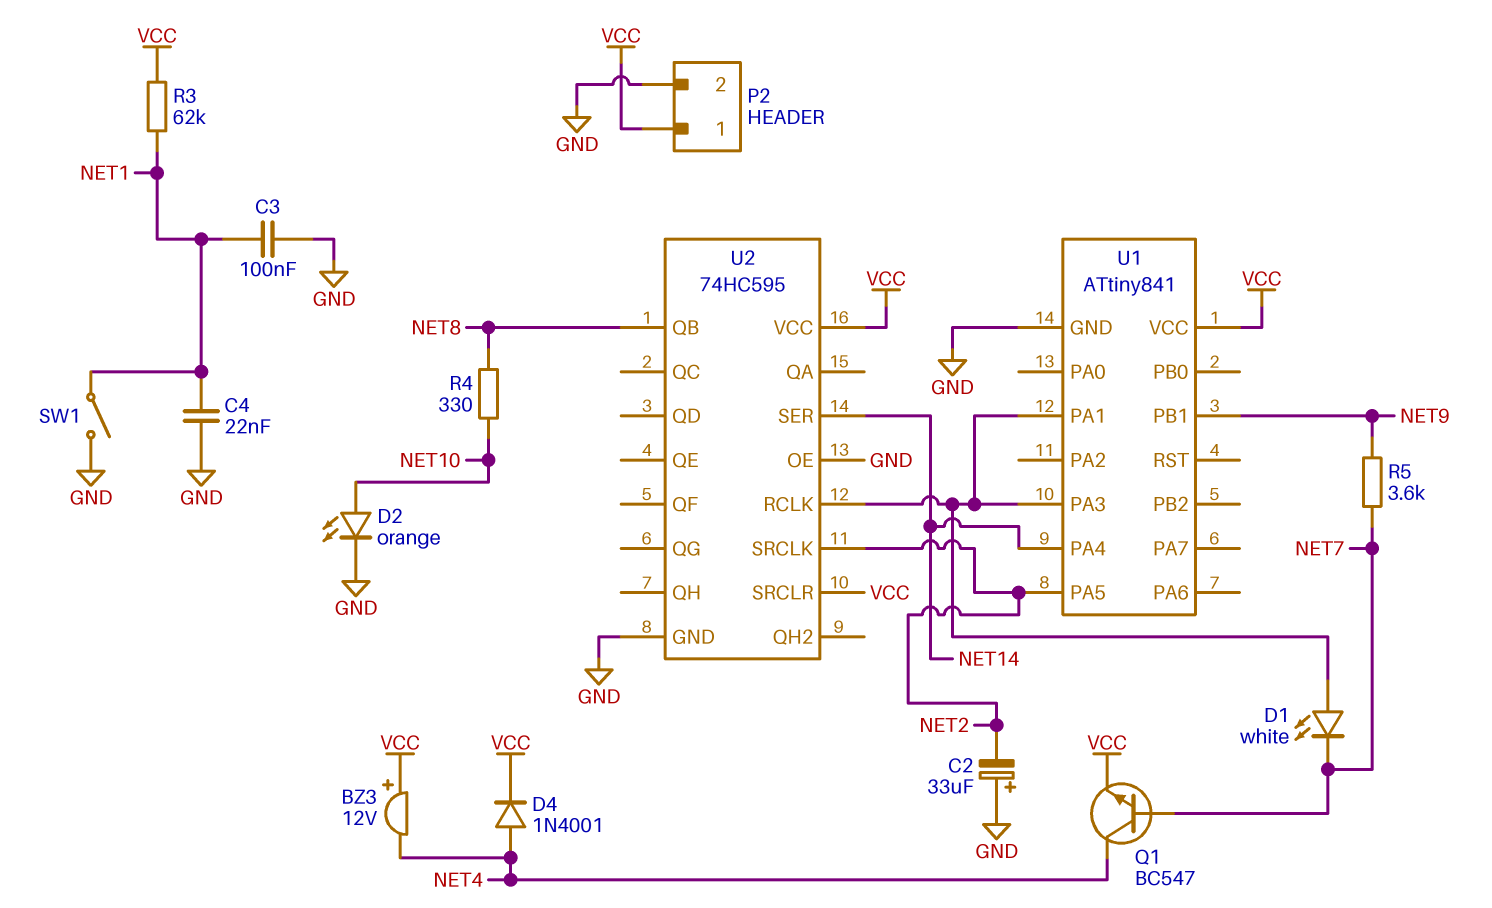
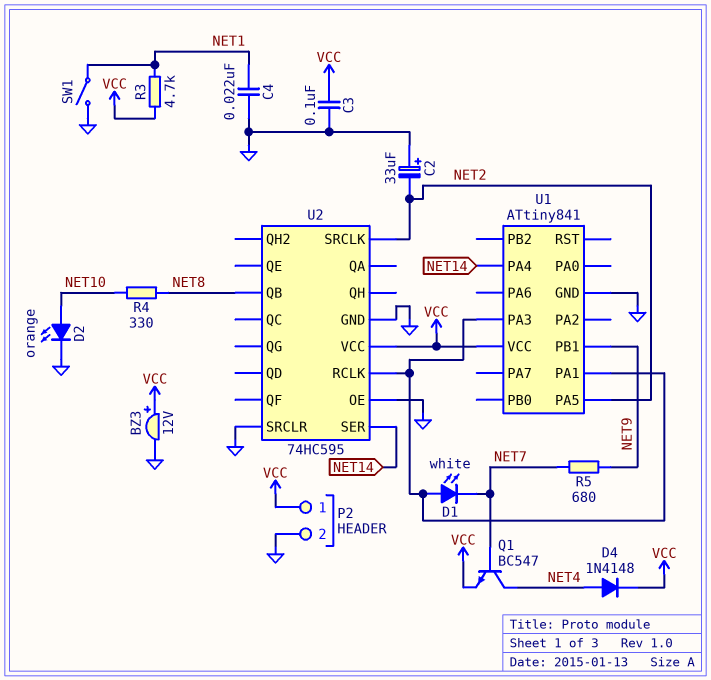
BZ3: buzzer 12V (plus VCC, minus NET4) -> buzzer 12V (plus VCC, minus GND)
C3: 100nF (GND, NET1) -> 100nF (GND, VCC)
D4: diode 1N4001 (A NET4, K VCC) -> diode 1N4148 (A NET4, K VCC)
R3: 62k (NET1, VCC) -> 4.7k (NET1, VCC)
R5: 3.6k (NET7, NET9) -> 680 (NET7, NET9)
U2 pin SRCLR: VCC -> GND

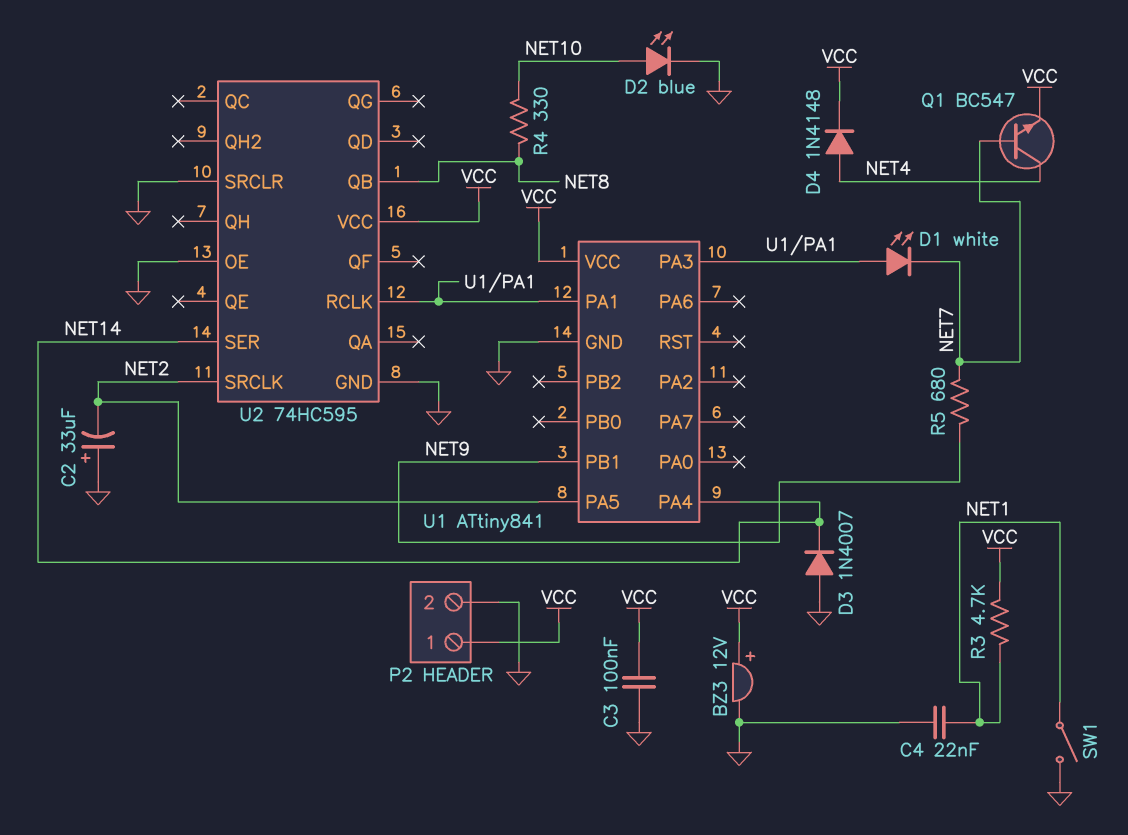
D2: LED orange (A NET10, K GND) -> LED blue (A NET10, K GND)
D3: none -> diode 1N4007 (A GND, K NET14)

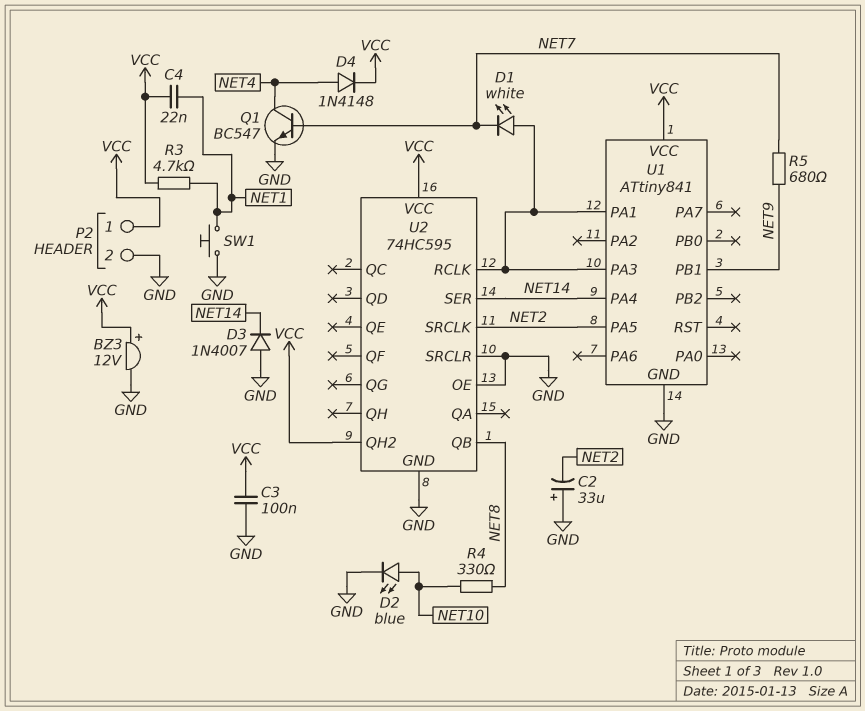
C4: 22nF (GND, NET1) -> 22nF (NET1, VCC)
Q1: NPN BC547 (B NET7, C NET4, E VCC) -> NPN BC547 (B NET7, C NET4, E GND)
SW1: switch (GND, NET1) -> button (GND, NET1)
U2 pin QH2: none -> VCC

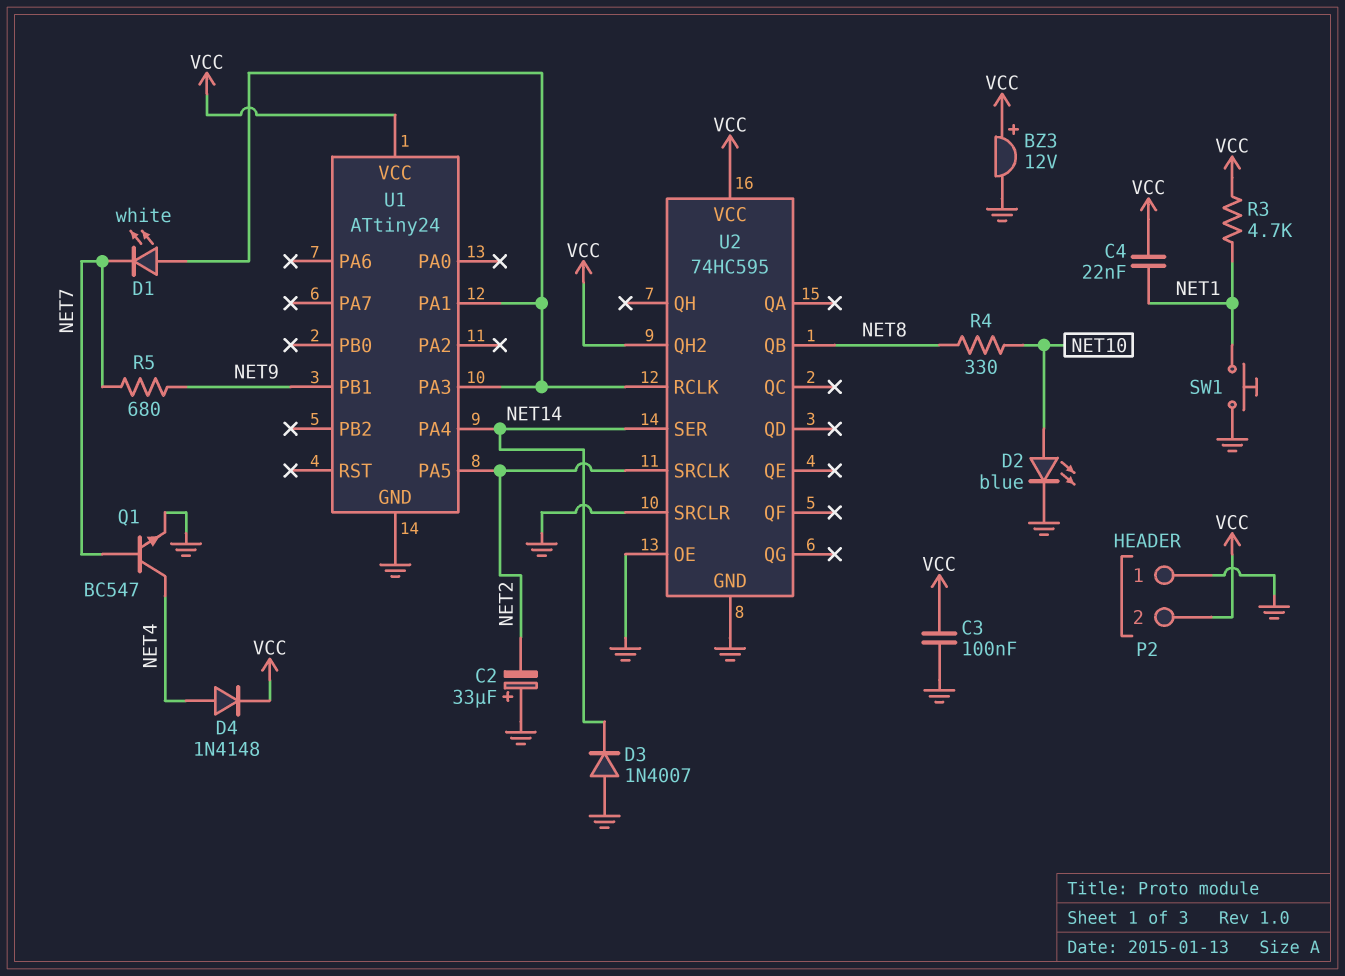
P2 pin 1: VCC -> GND
P2 pin 2: GND -> VCC
U1: ATtiny841 -> ATtiny24

